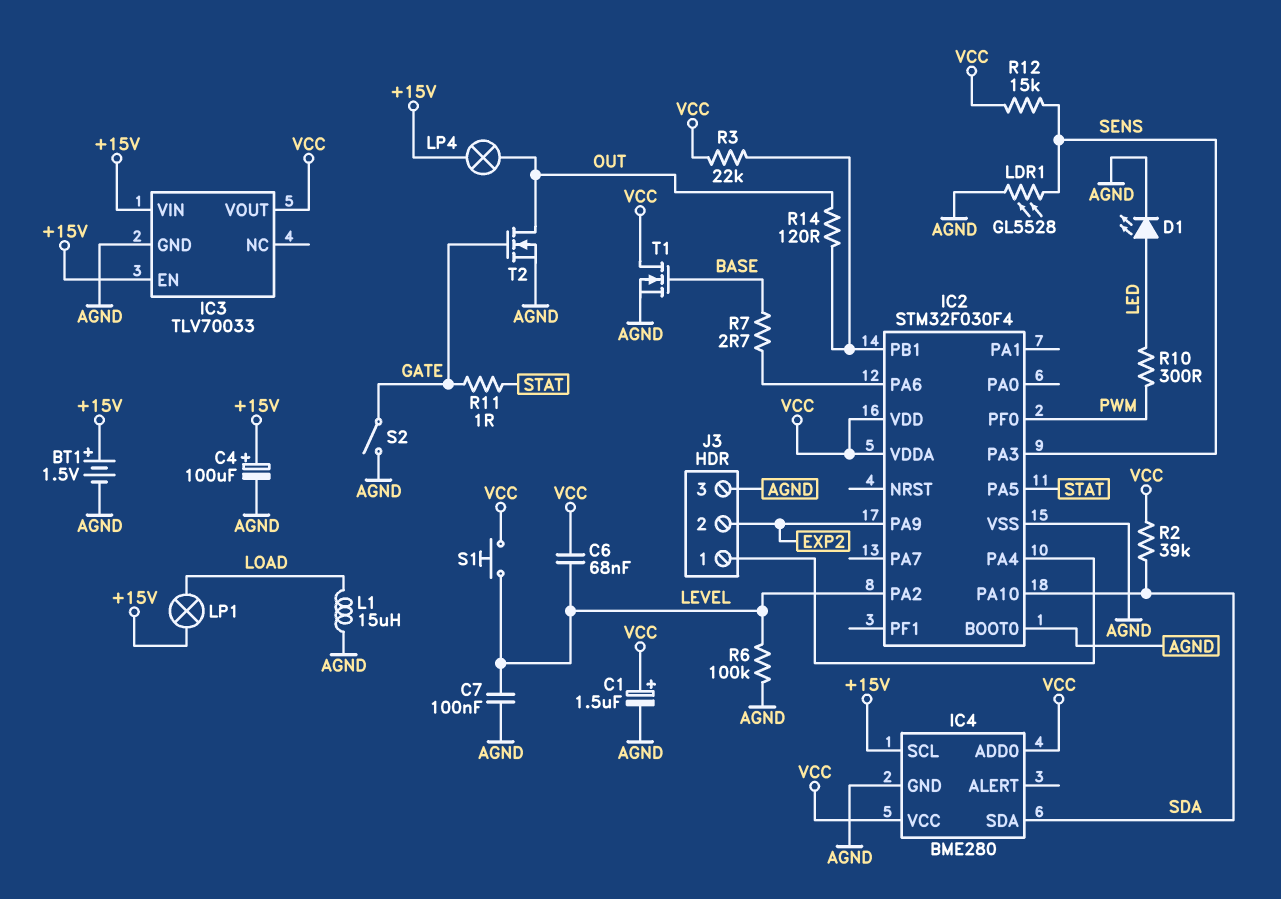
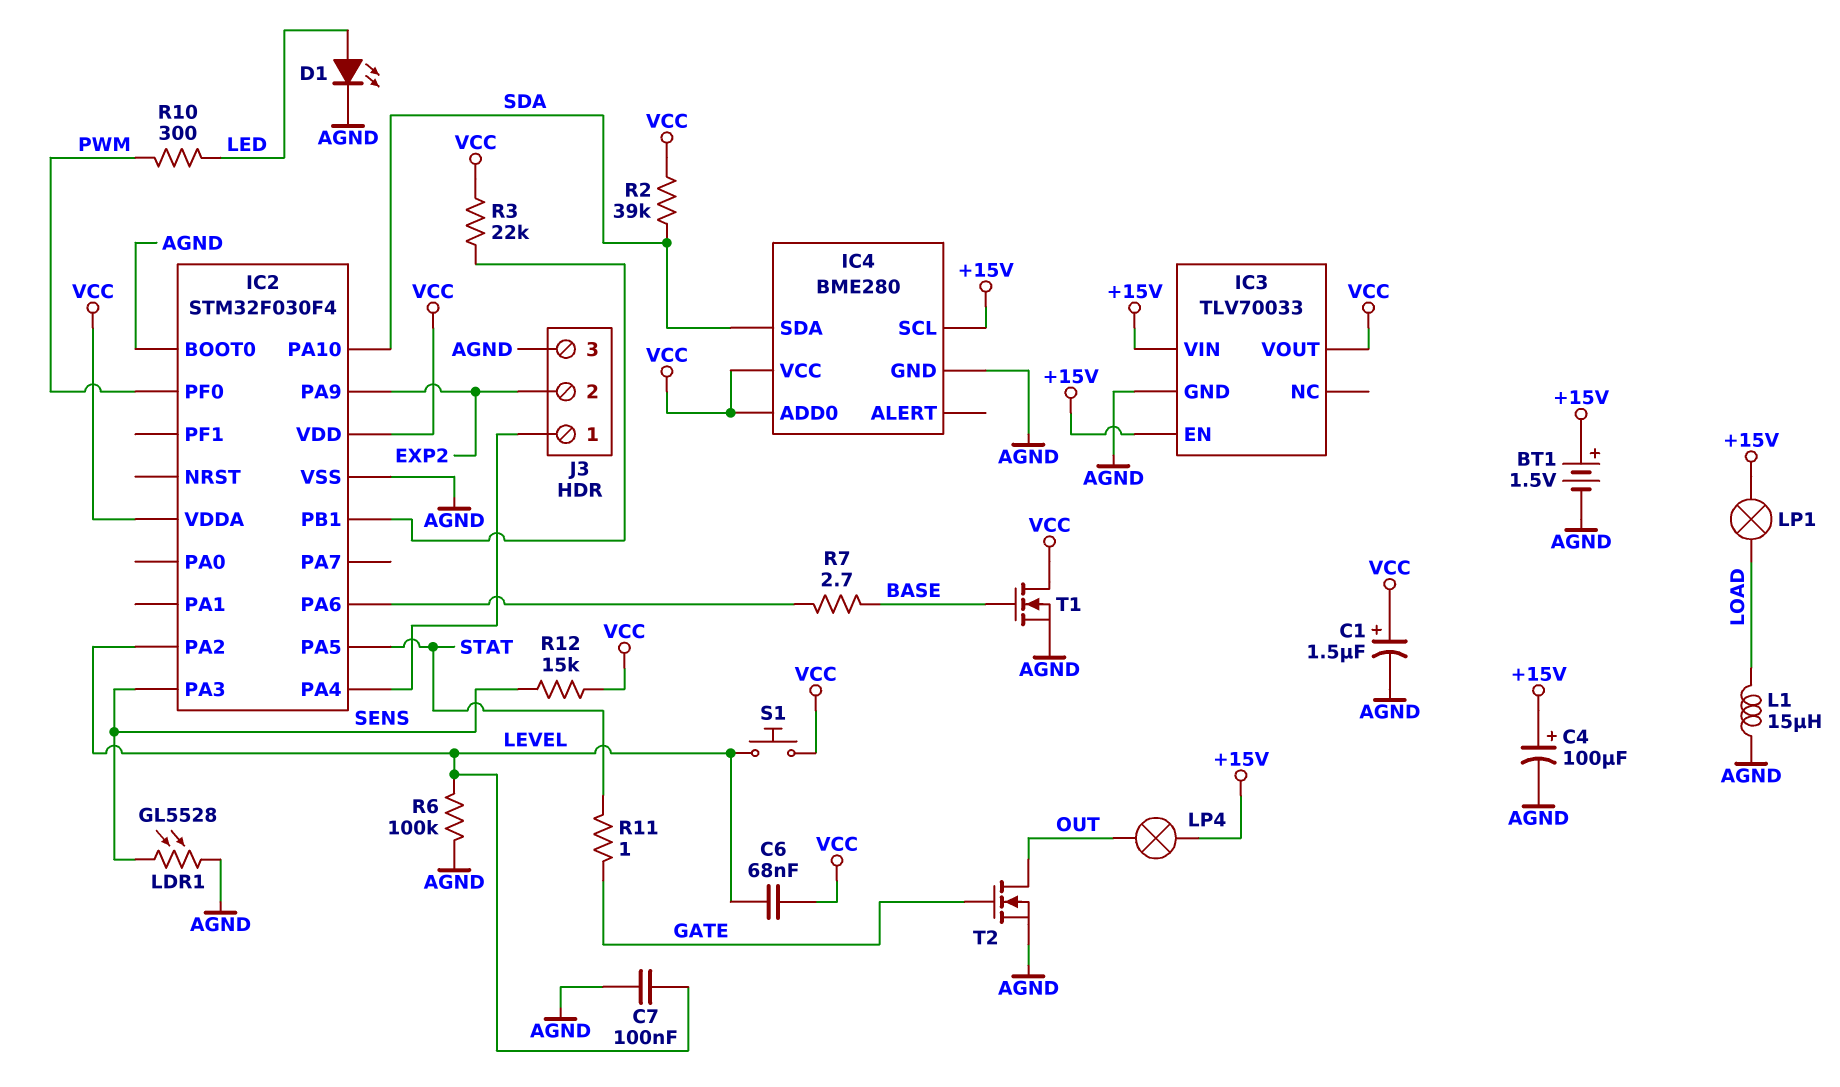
R14: 120 (IC2/PB1, OUT) -> none
S2: switch (AGND, GATE) -> none

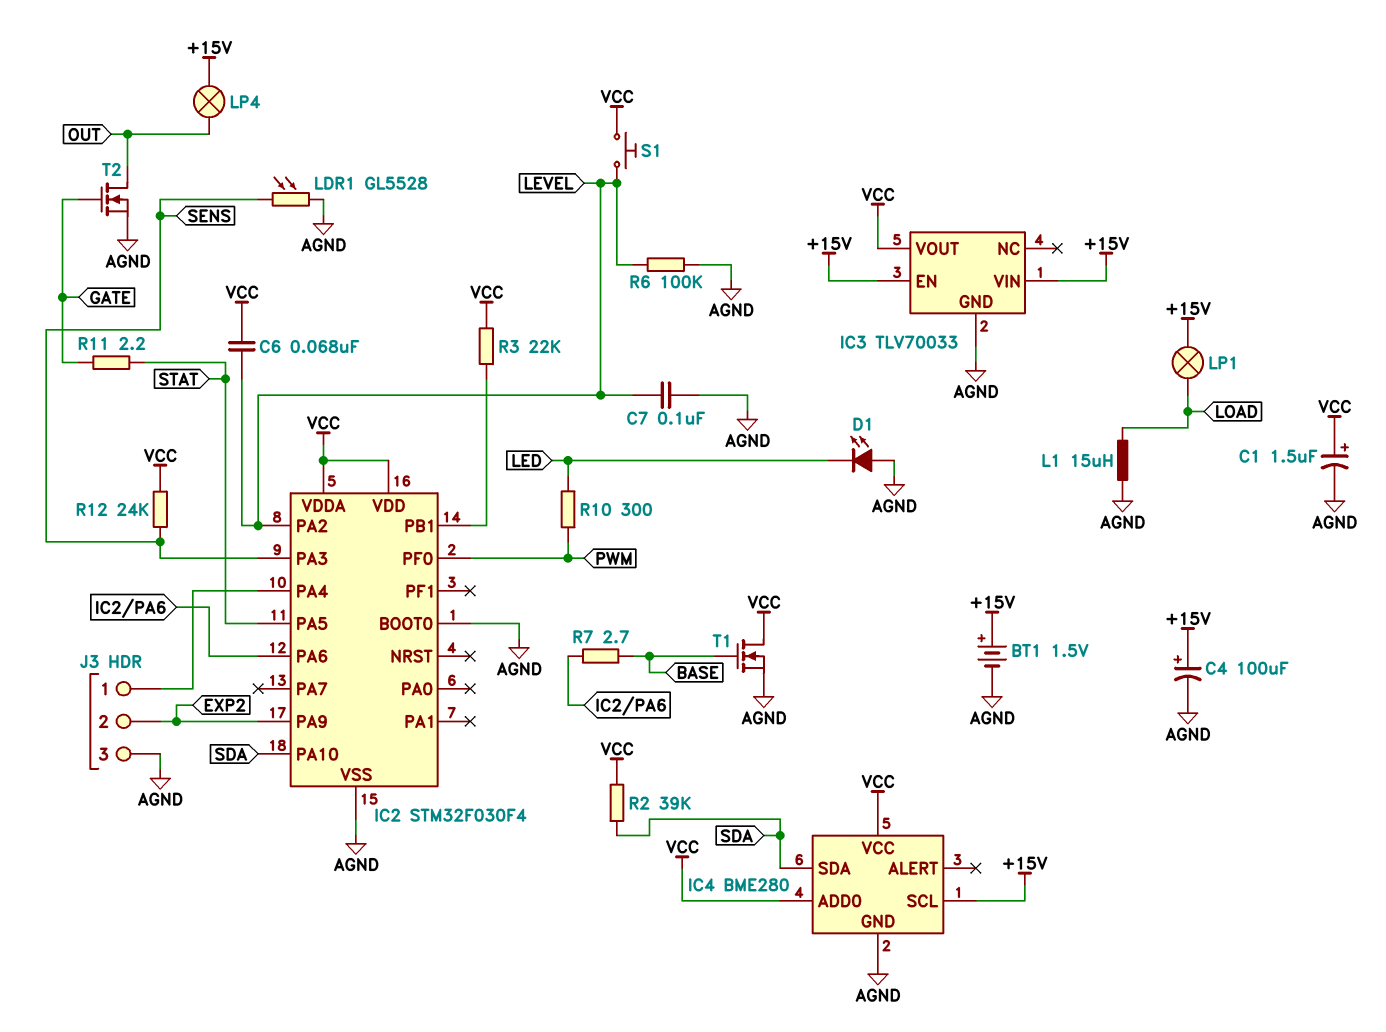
D1: LED (A LED, K AGND) -> LED (A AGND, K LED)
R11: 1 (GATE, STAT) -> 2.2 (GATE, STAT)
R12: 15k (SENS, VCC) -> 24k (SENS, VCC)

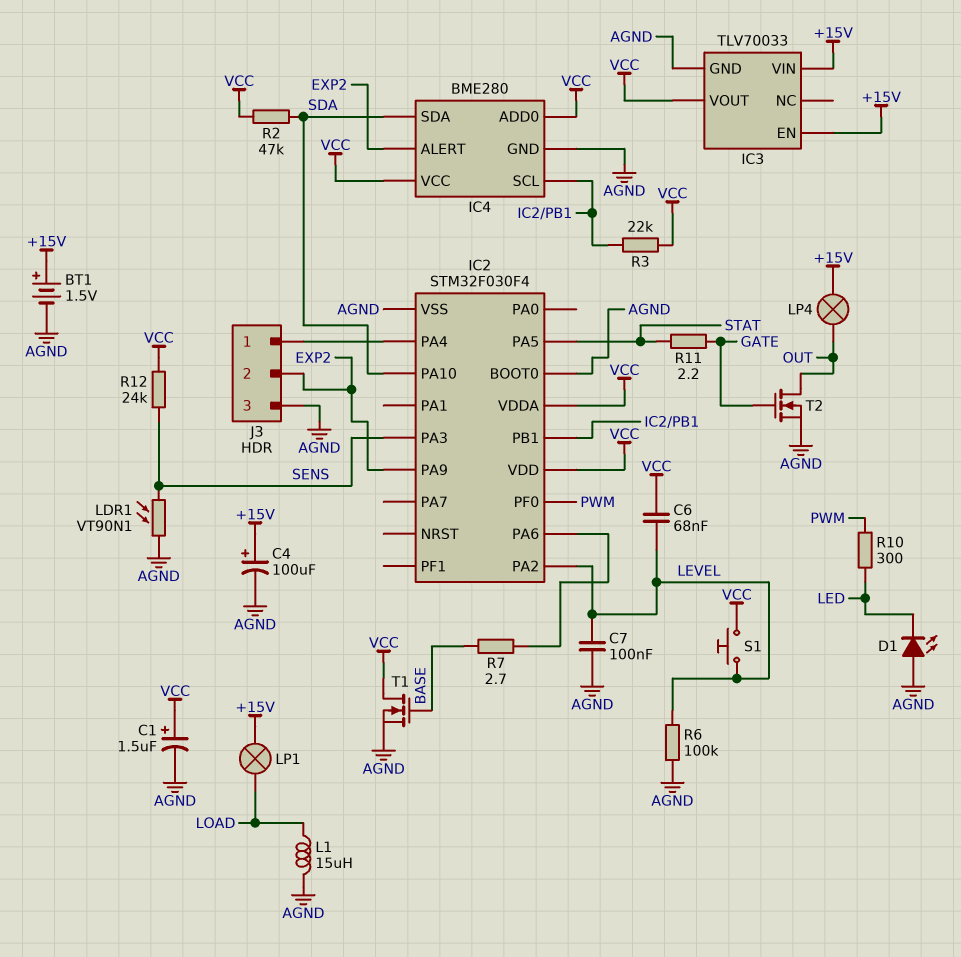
IC4 pin ALERT: none -> EXP2
IC4 pin SCL: +15V -> IC2/PB1
LDR1: GL5528 (AGND, SENS) -> VT90N1 (AGND, SENS)
R2: 39k (SDA, VCC) -> 47k (SDA, VCC)

